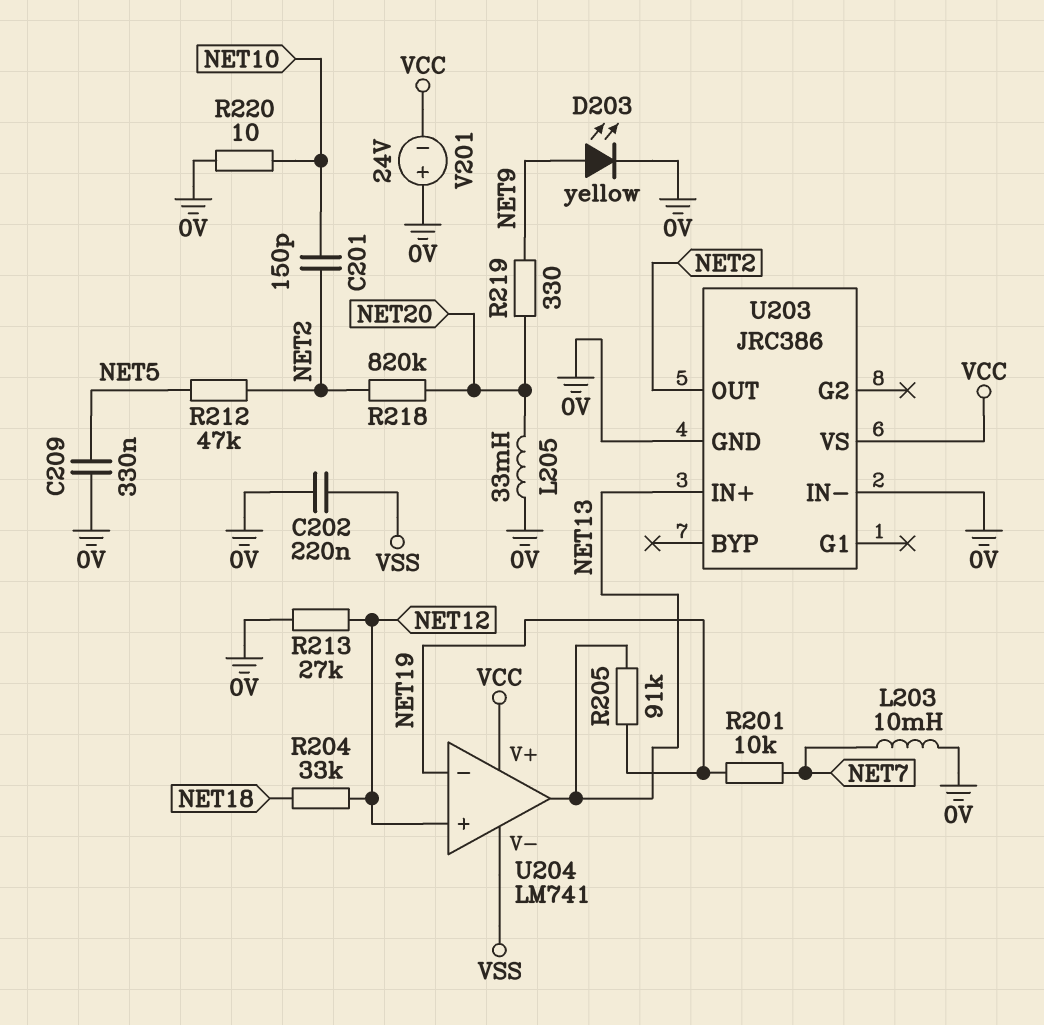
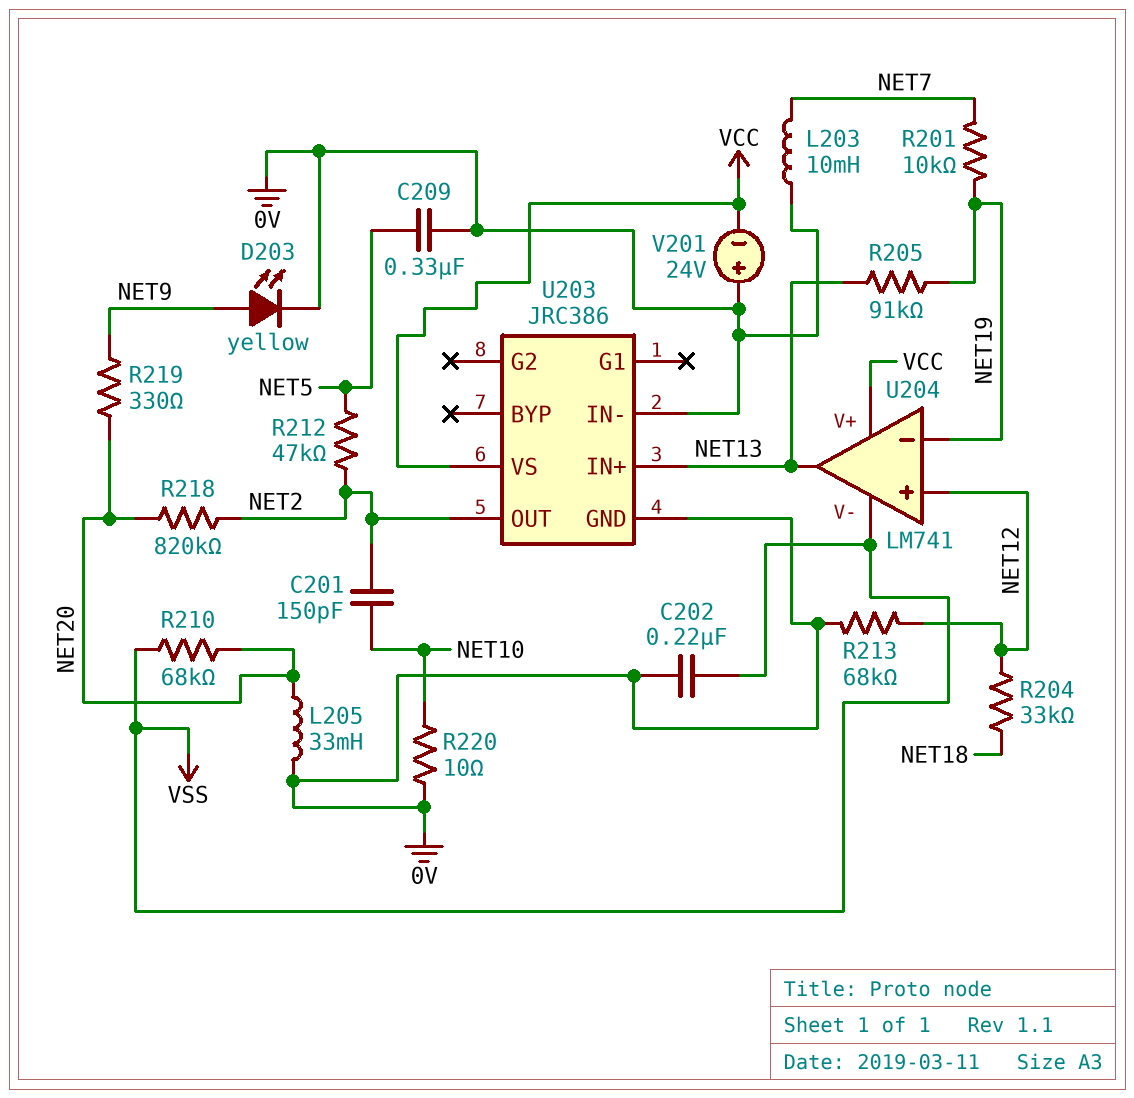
R210: none -> 68k (NET20, VSS)
R213: 27k (0V, NET12) -> 68k (0V, NET12)

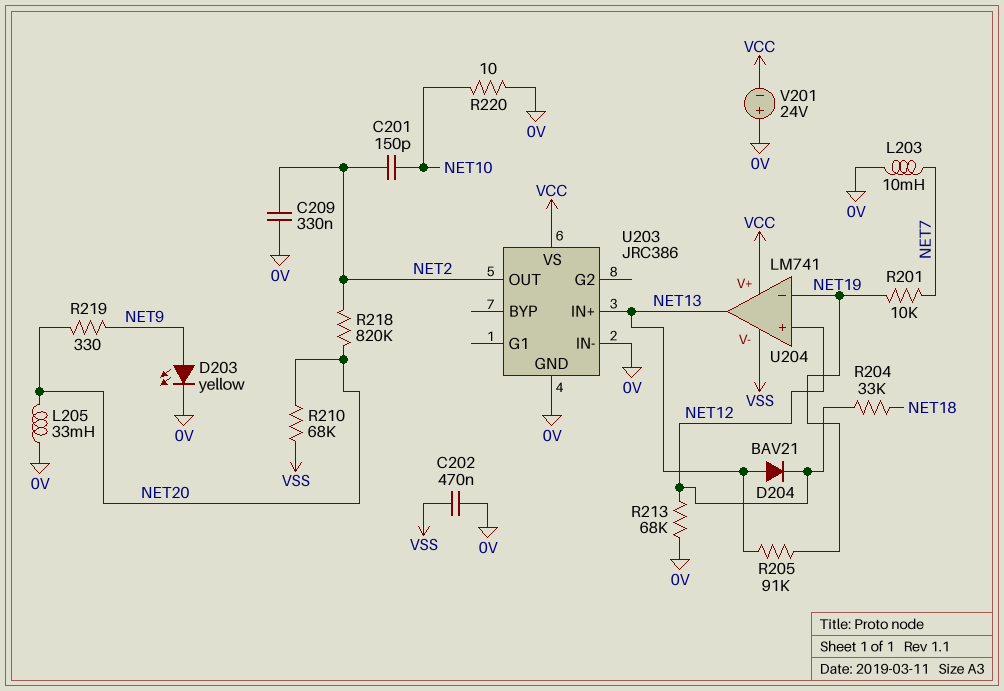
C202: 220nF (0V, VSS) -> 470nF (0V, VSS)
C209: 330nF (0V, NET5) -> 330nF (0V, NET2)
D204: none -> diode BAV21 (A NET13, K NET12)
R212: 47k (NET2, NET5) -> none

